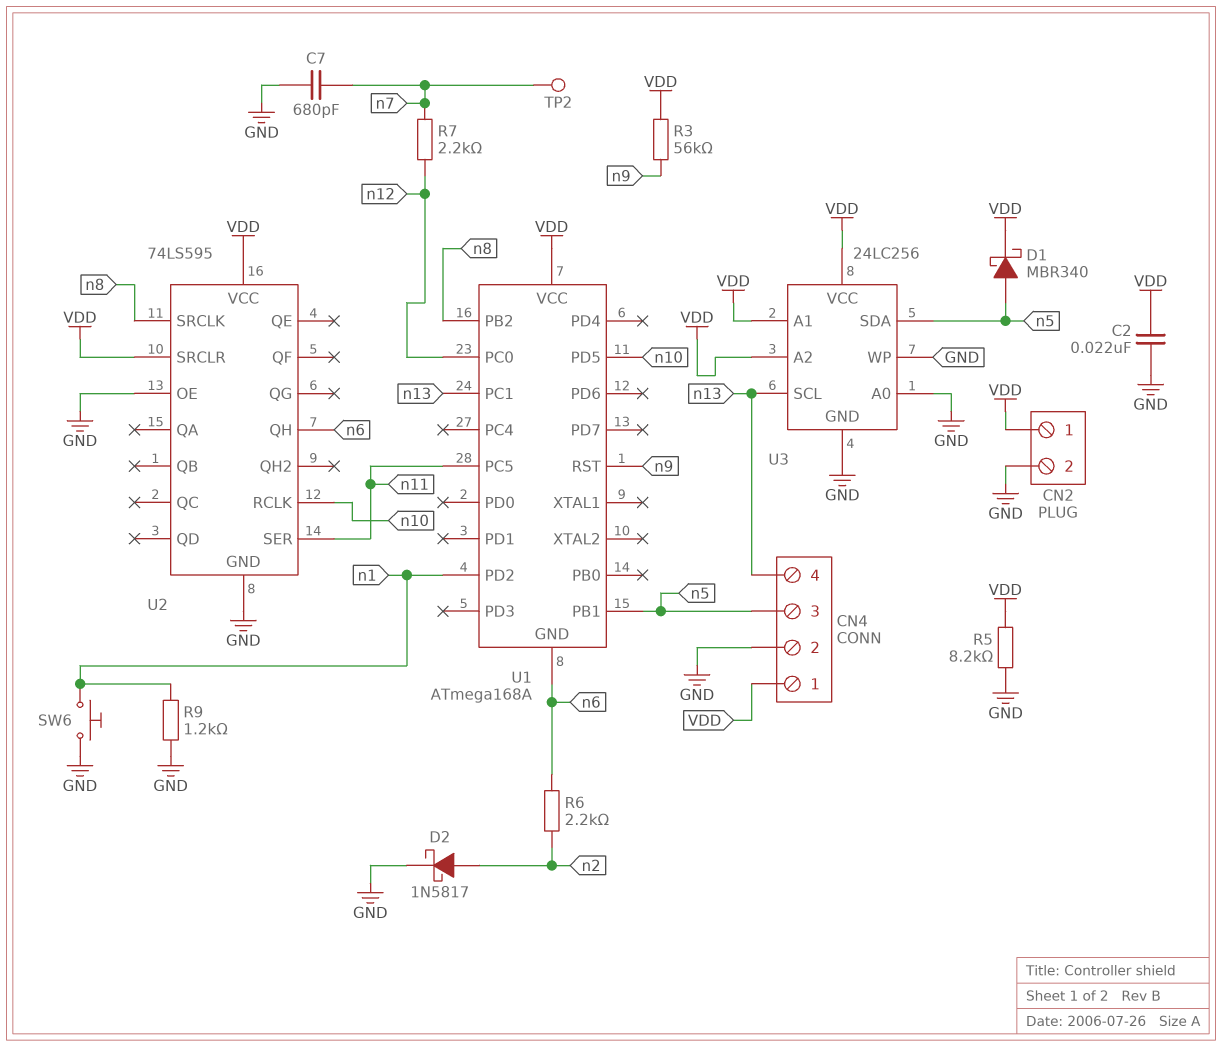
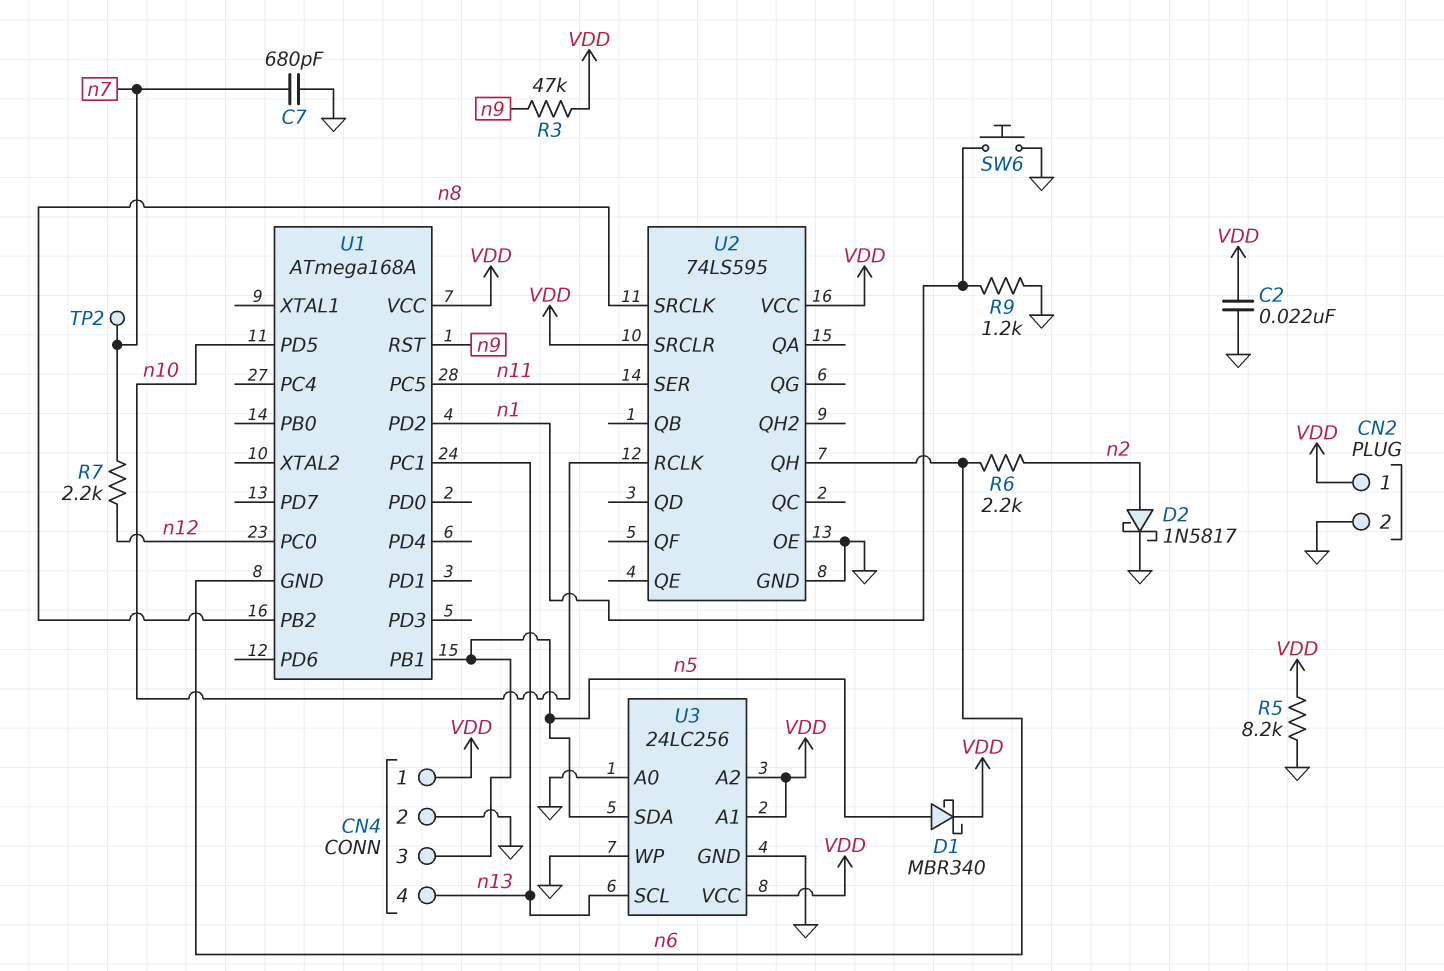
R3: 56k (VDD, n9) -> 47k (VDD, n9)

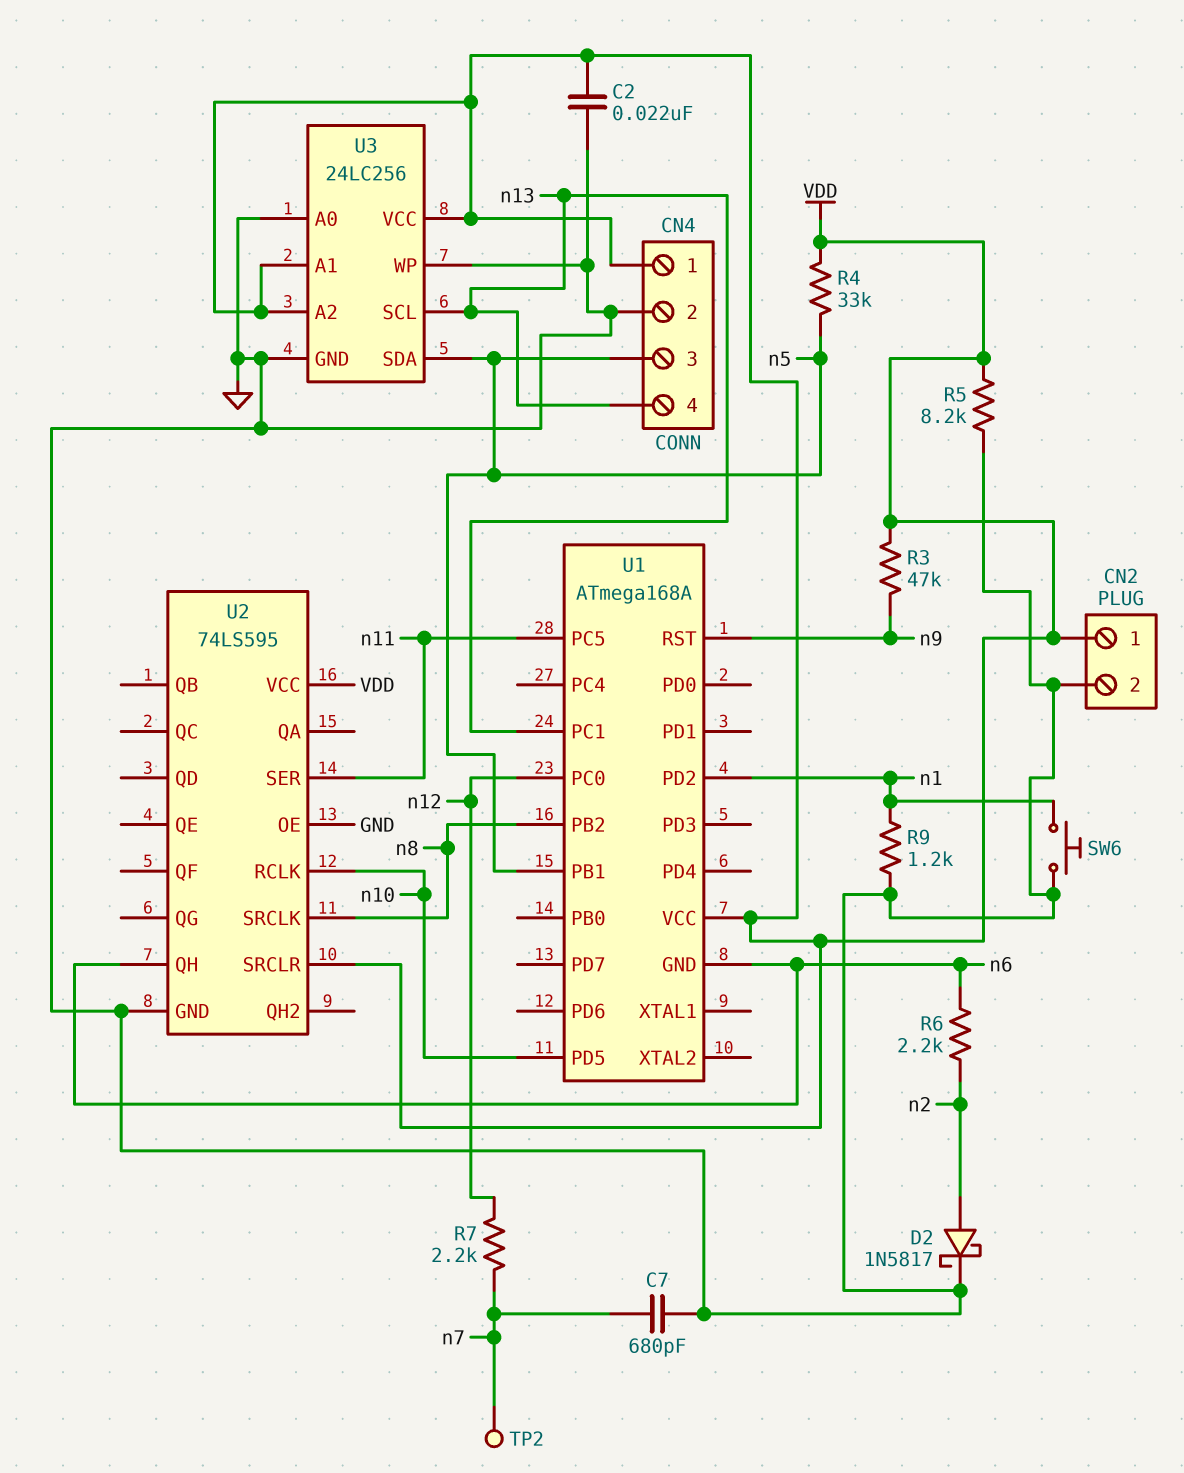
D1: schottky MBR340 (A n5, K VDD) -> none
R4: none -> 33k (VDD, n5)

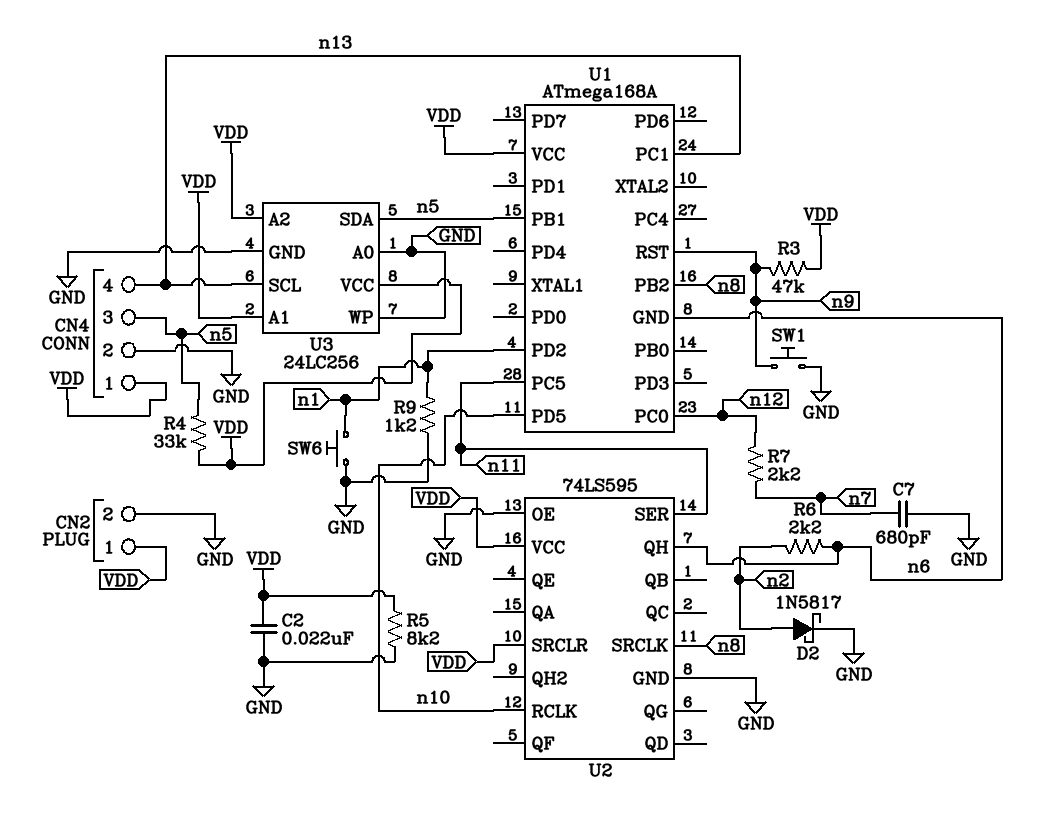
SW1: none -> button (GND, n9)
TP2: test point (n7) -> none

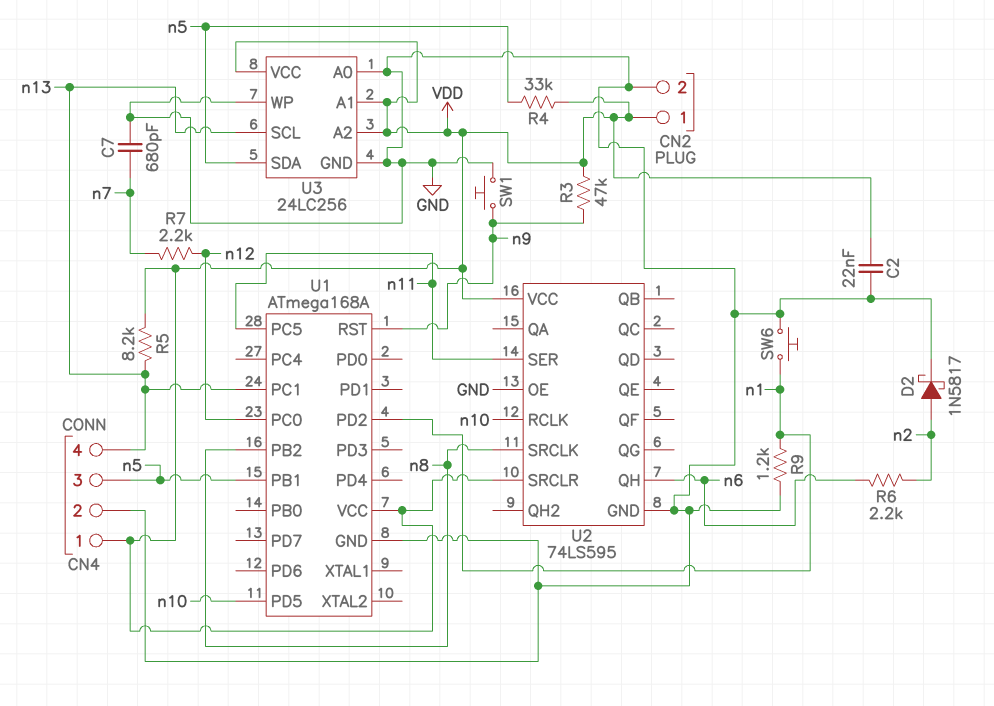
R5: 8.2k (GND, VDD) -> 8.2k (VDD, n13)
U1 pin GND: n6 -> GND

